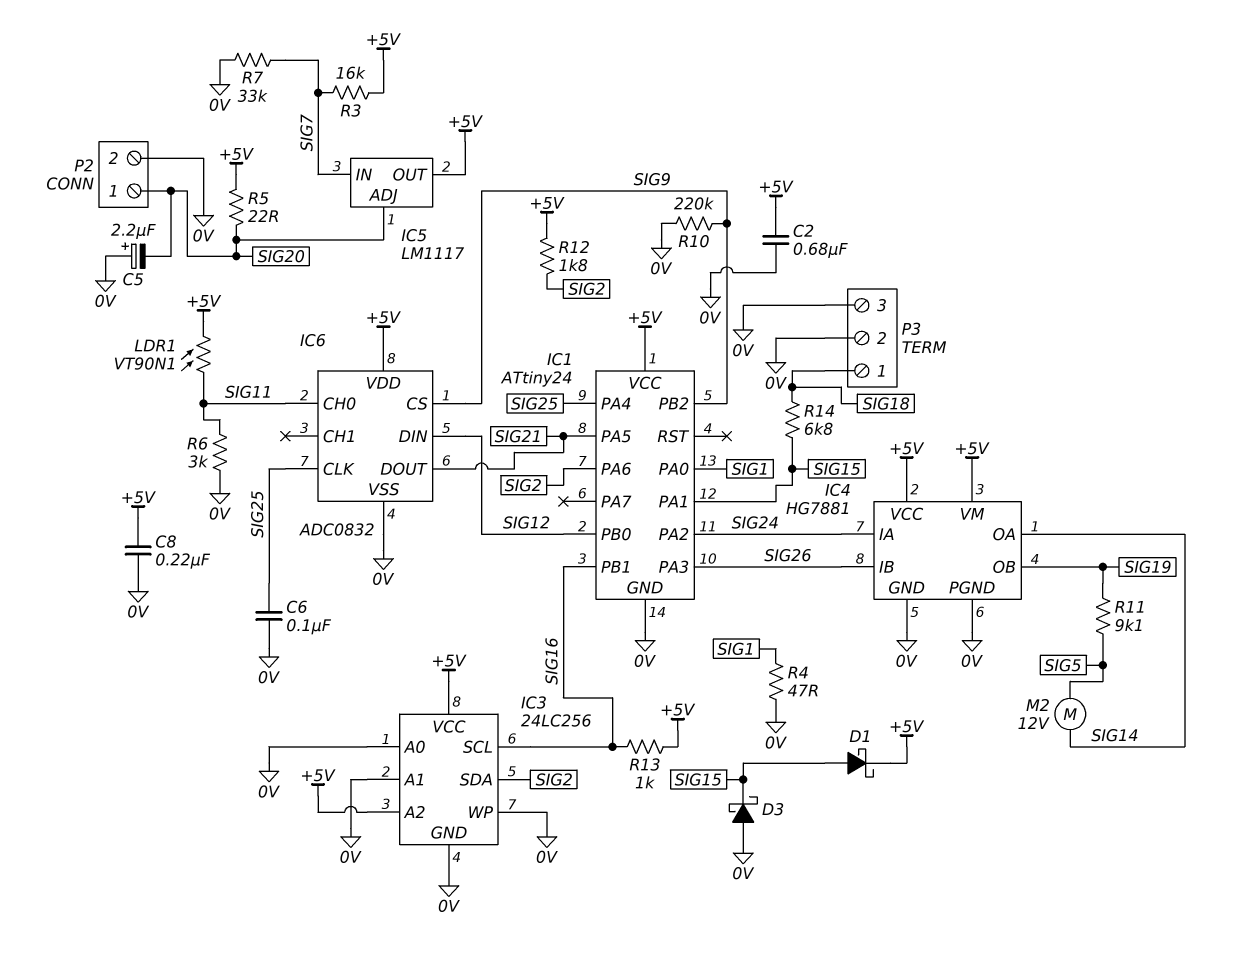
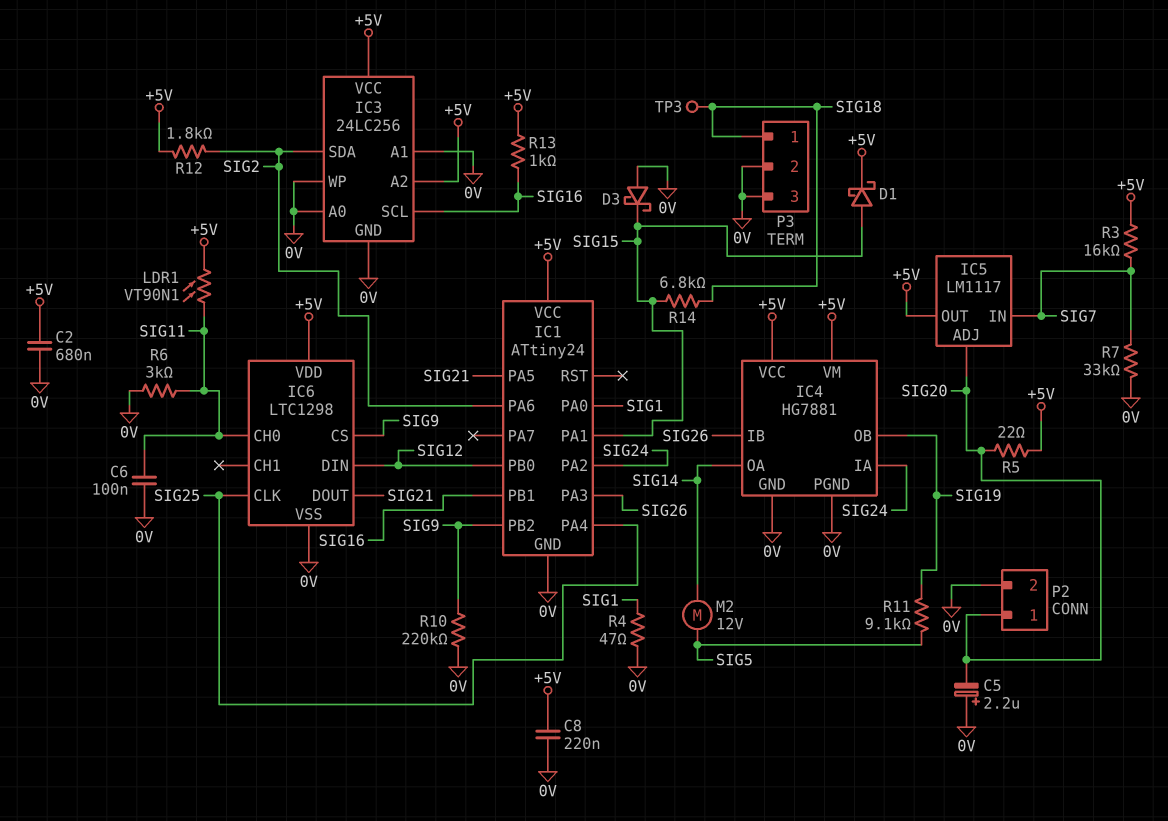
C6: 100nF (0V, SIG25) -> 100nF (0V, SIG11)
IC6: ADC0832 -> LTC1298
TP3: none -> test point (SIG18)

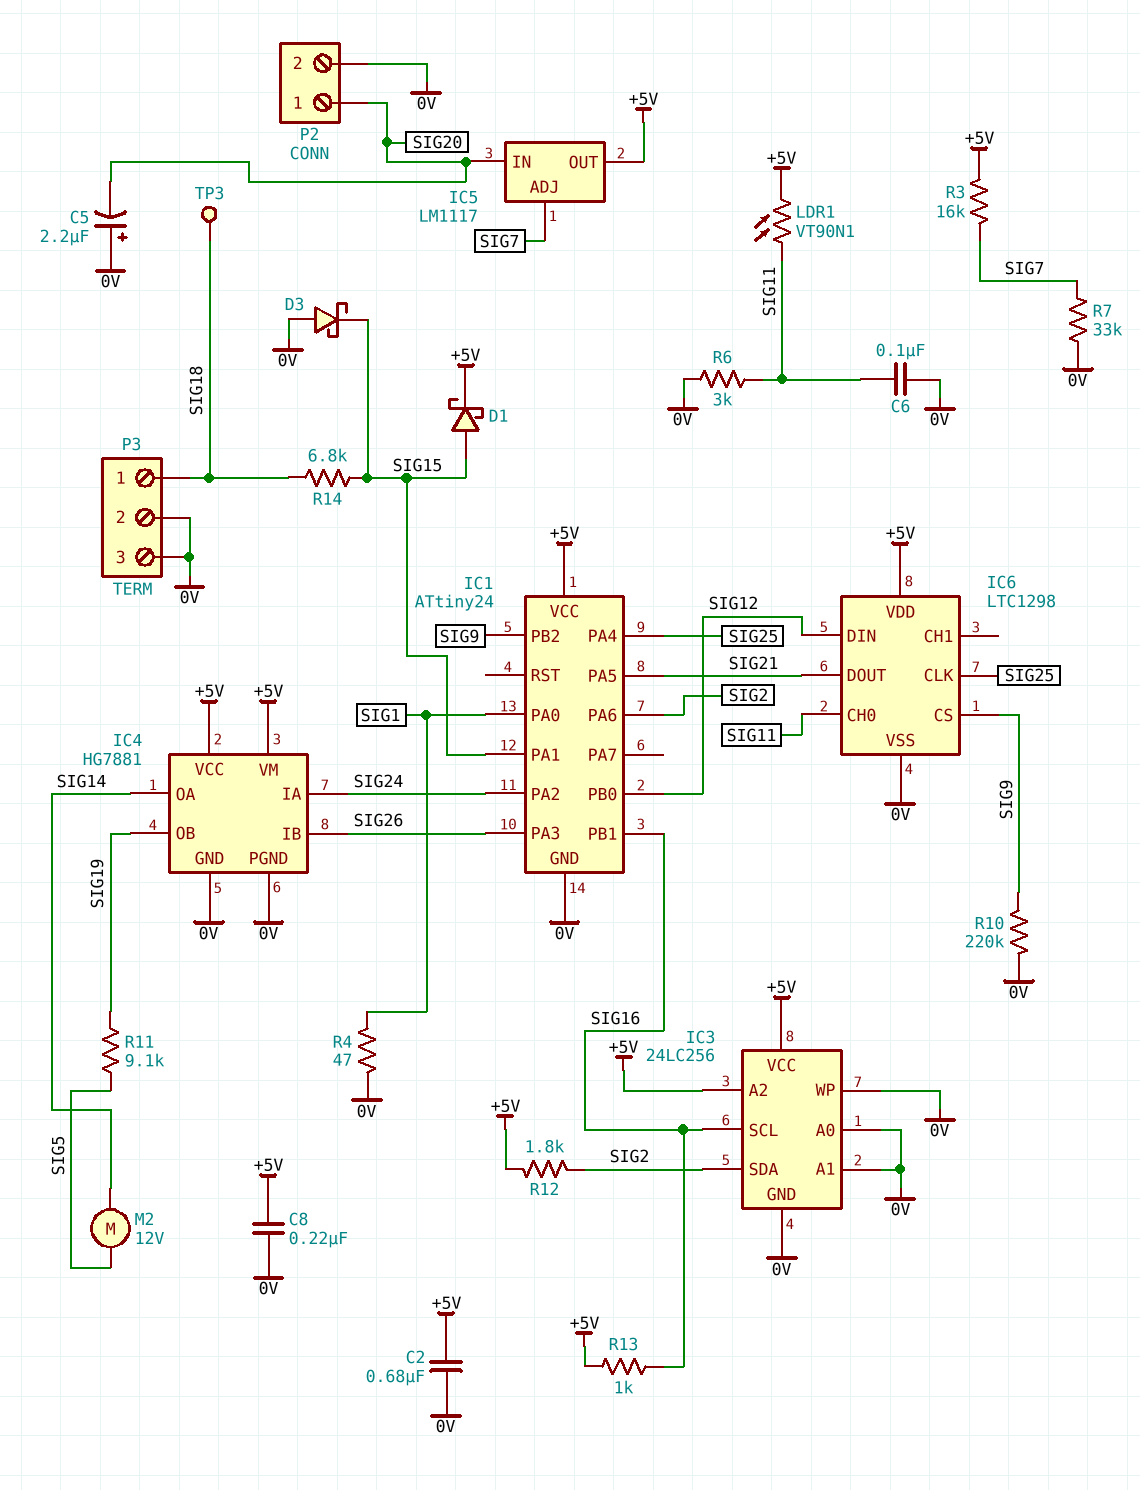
IC5 pin ADJ: SIG20 -> SIG7
IC5 pin IN: SIG7 -> SIG20
R5: 22 (+5V, SIG20) -> none

